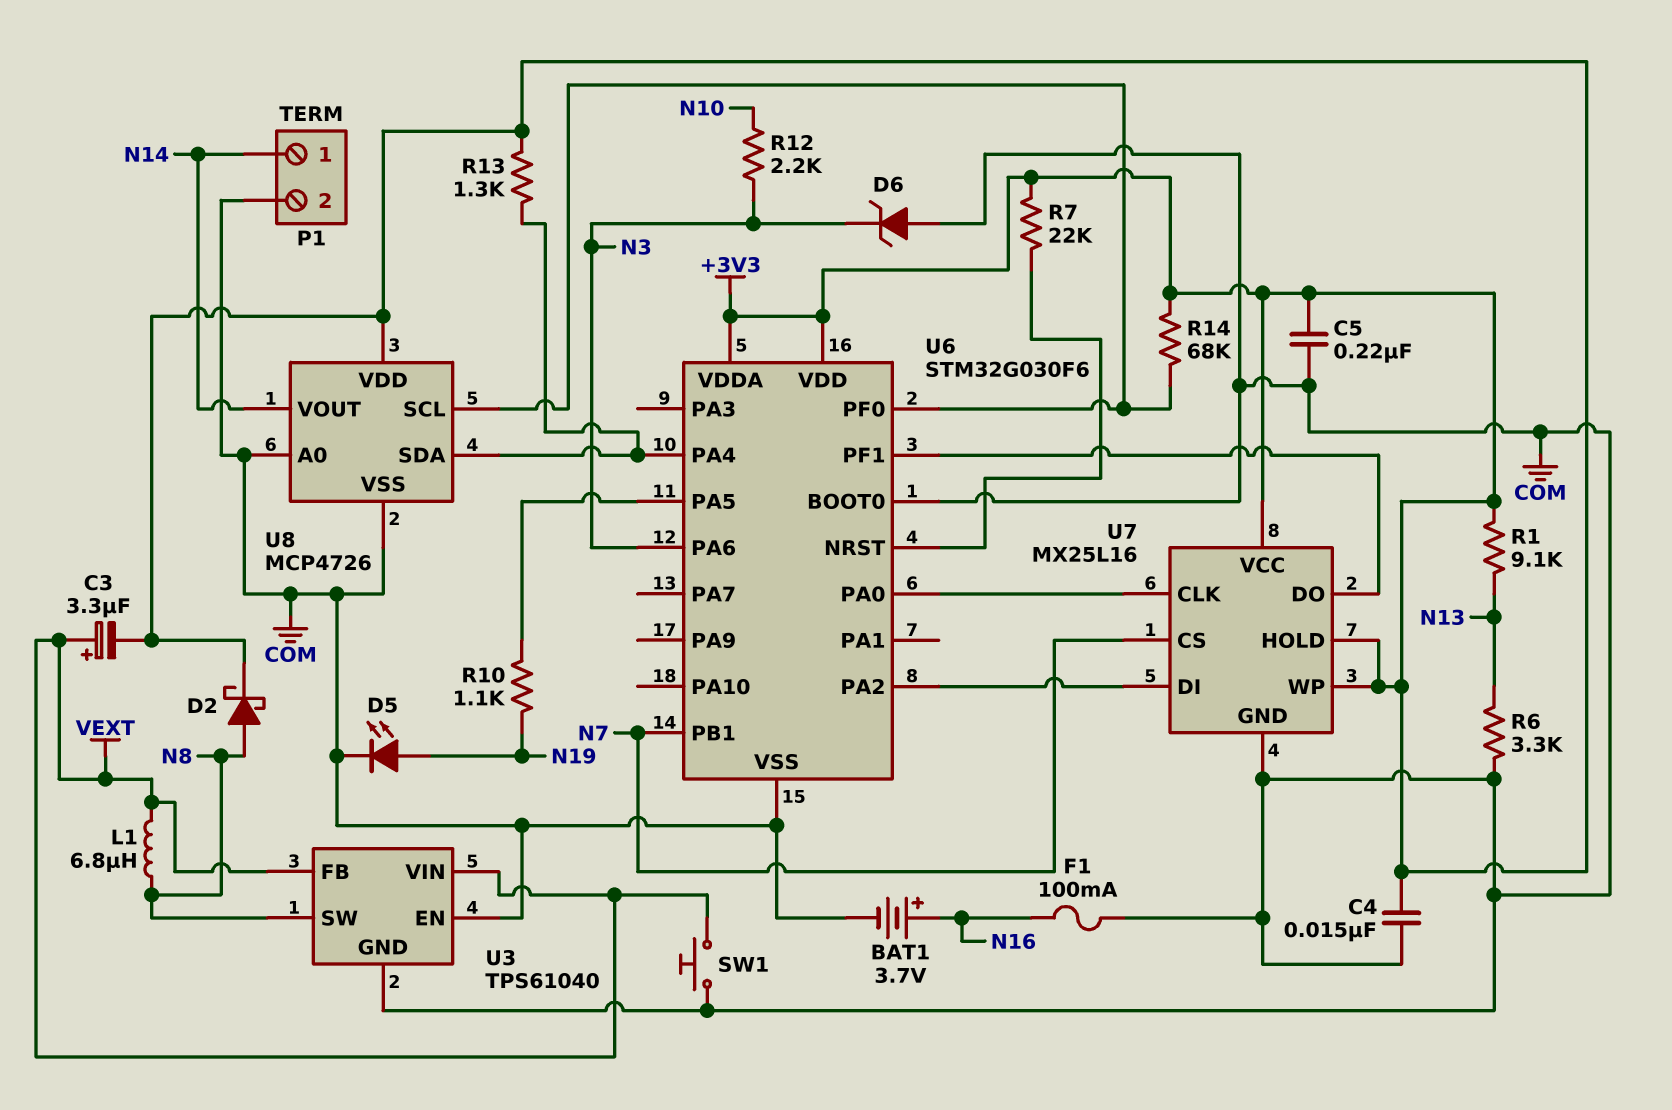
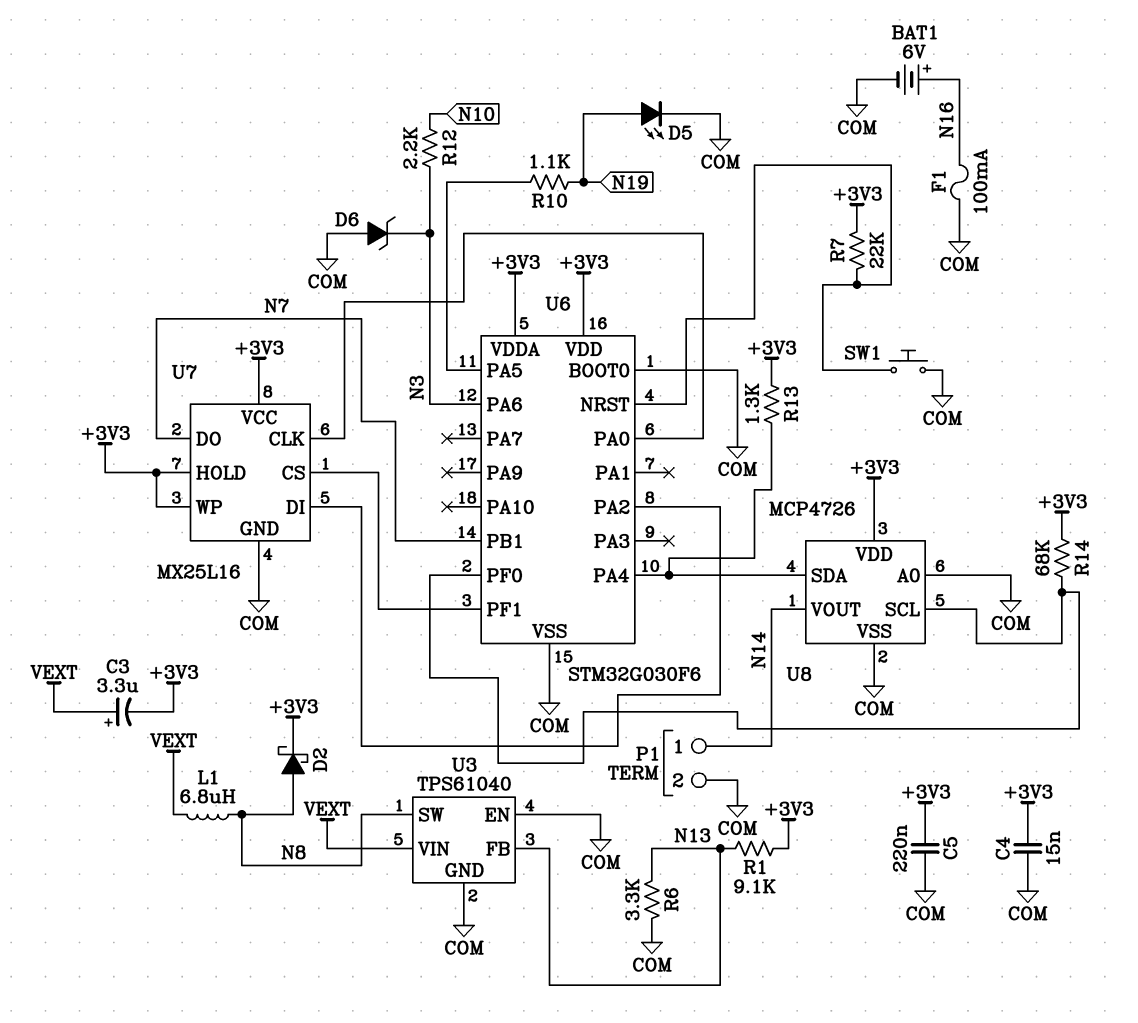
BAT1: 3.7V (plus N16, minus COM) -> 6V (plus N16, minus COM)
SW1: button (COM, VEXT) -> button (COM, U6/NRST)
U3 pin FB: VEXT -> N13
U7 pin CS: N7 -> U6/PF1
U7 pin DO: U6/PF1 -> N7

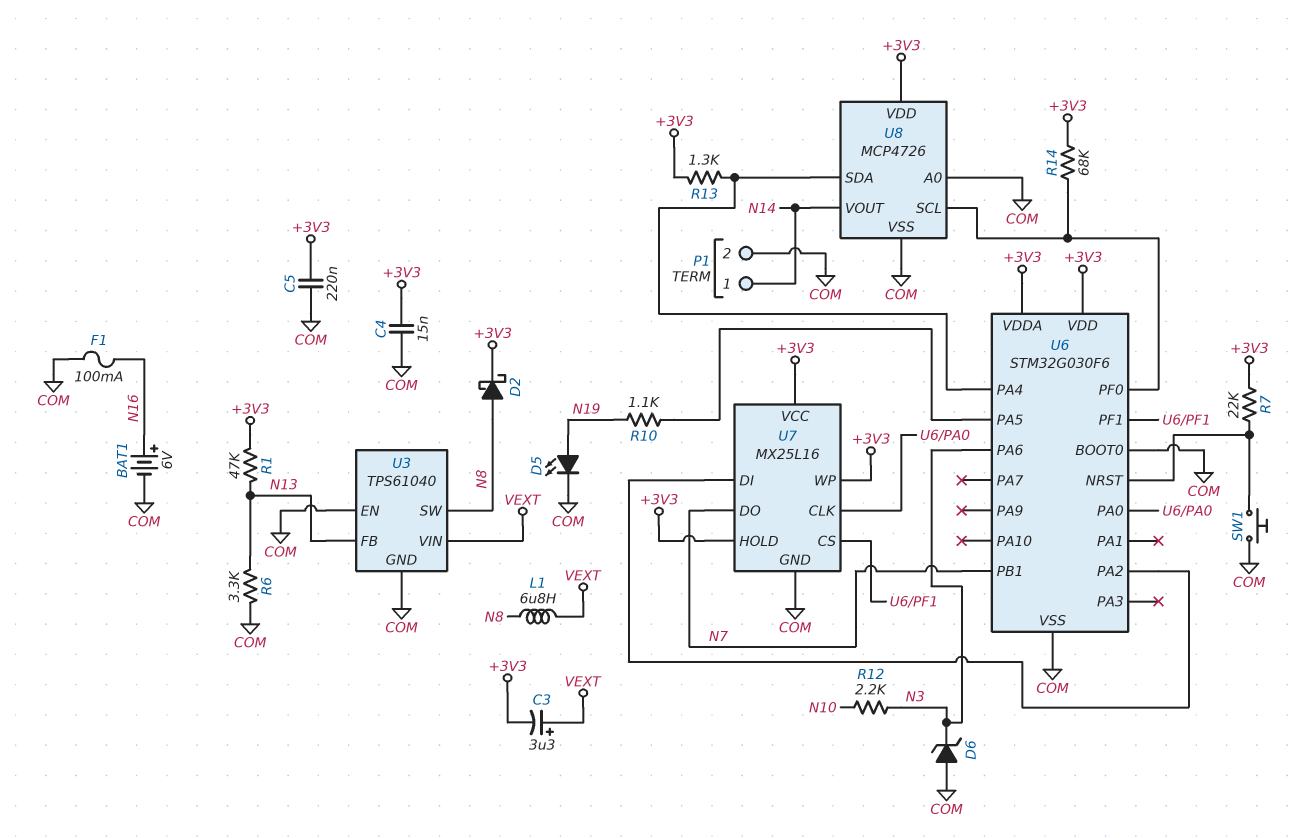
R1: 9.1k (+3V3, N13) -> 47k (+3V3, N13)

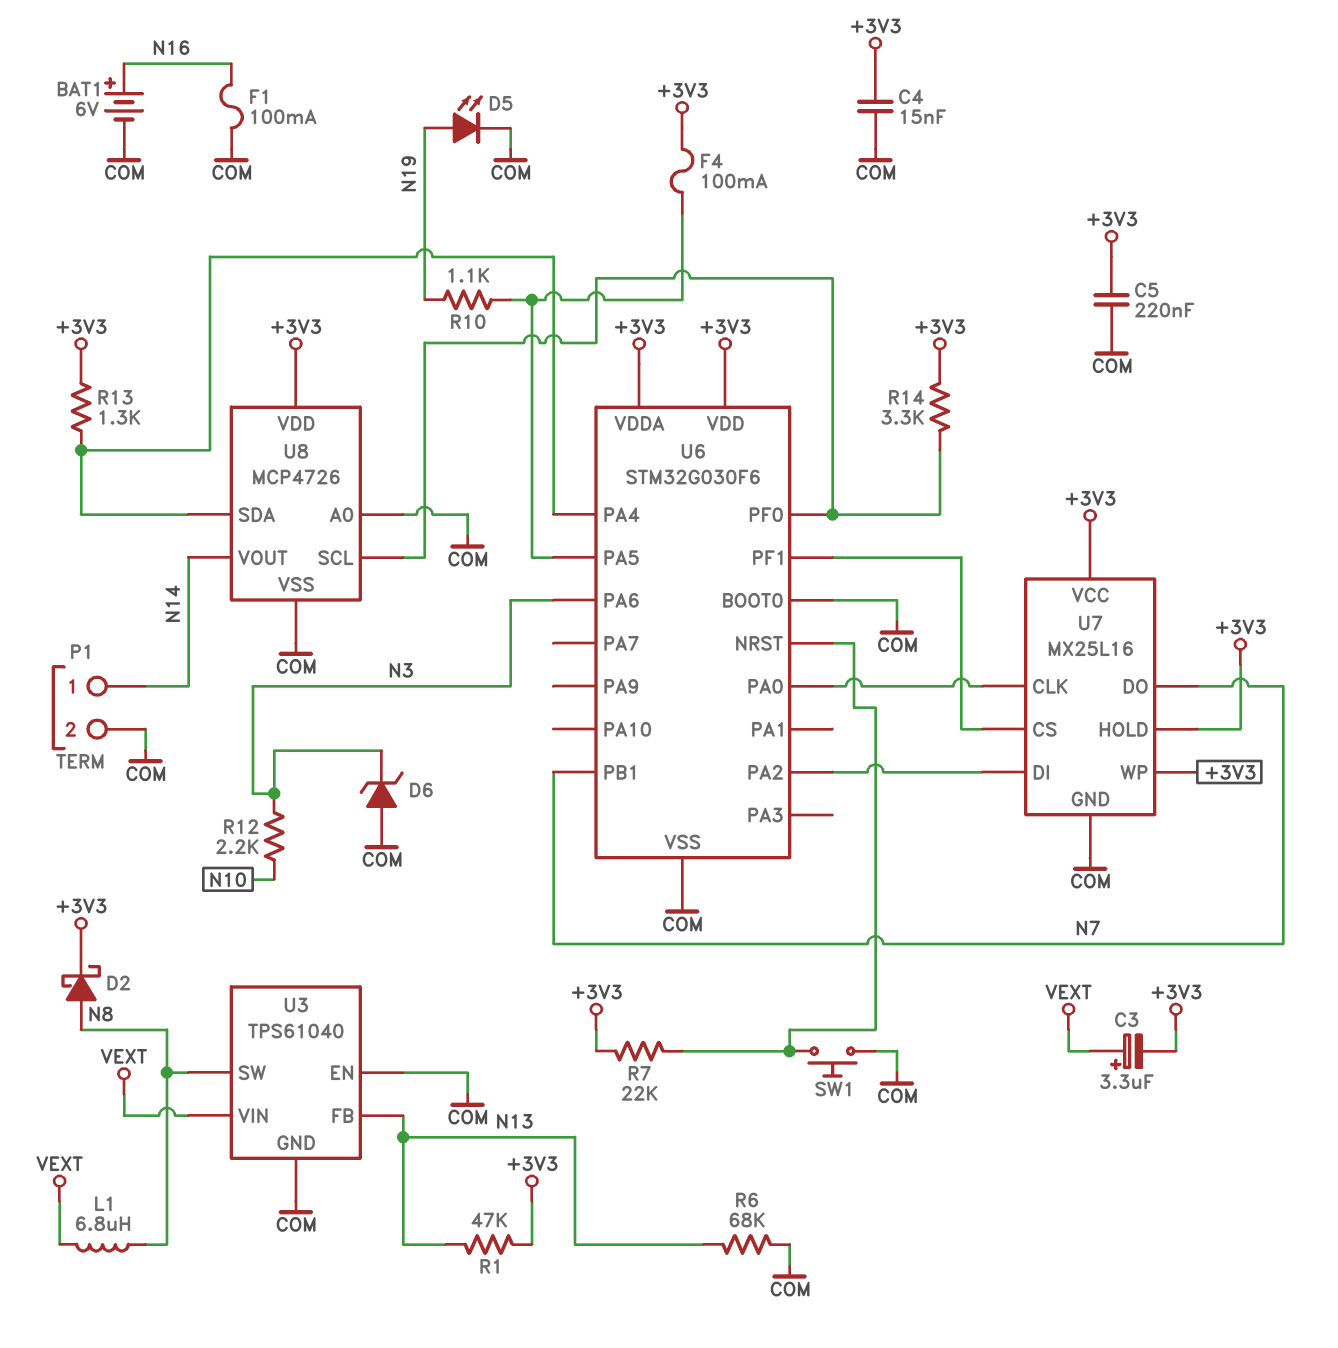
F4: none -> 100mA (+3V3, U6/PA5)
R6: 3.3k (COM, N13) -> 68k (COM, N13)
R14: 68k (+3V3, U6/PF0) -> 3.3k (+3V3, U6/PF0)

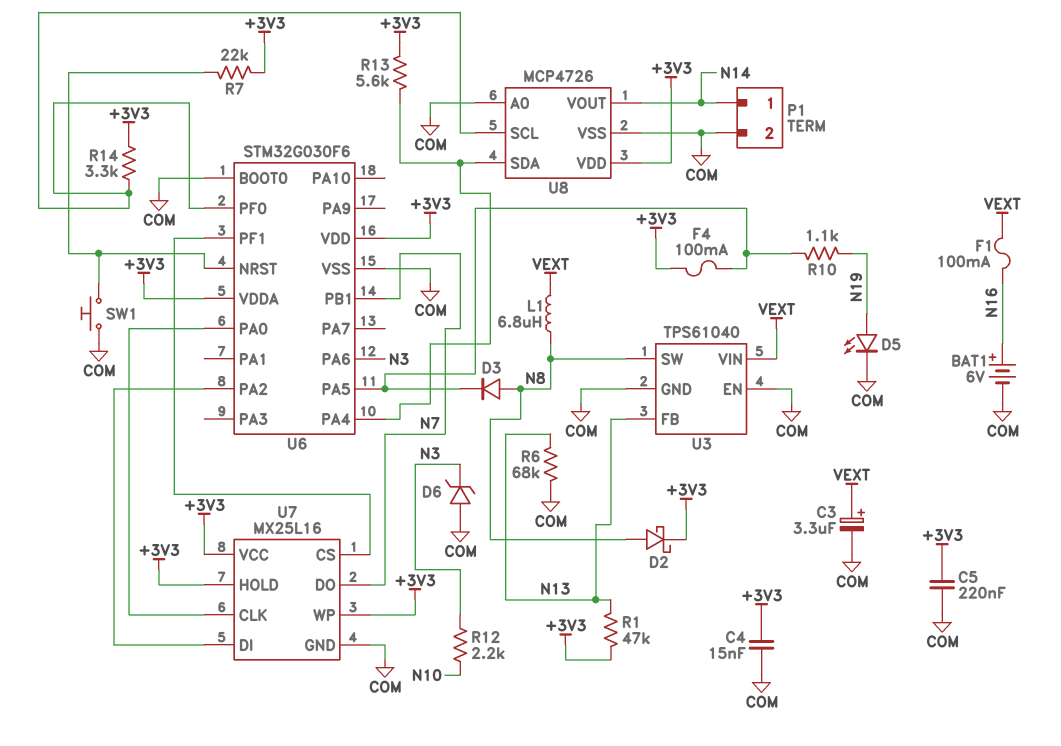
C3: 3.3uF (plus VEXT, minus +3V3) -> 3.3uF (plus VEXT, minus COM)
D3: none -> diode (A N8, K U6/PA5)
F1: 100mA (COM, N16) -> 100mA (N16, VEXT)
R13: 1.3k (+3V3, U6/PA4) -> 5.6k (+3V3, U6/PA4)

